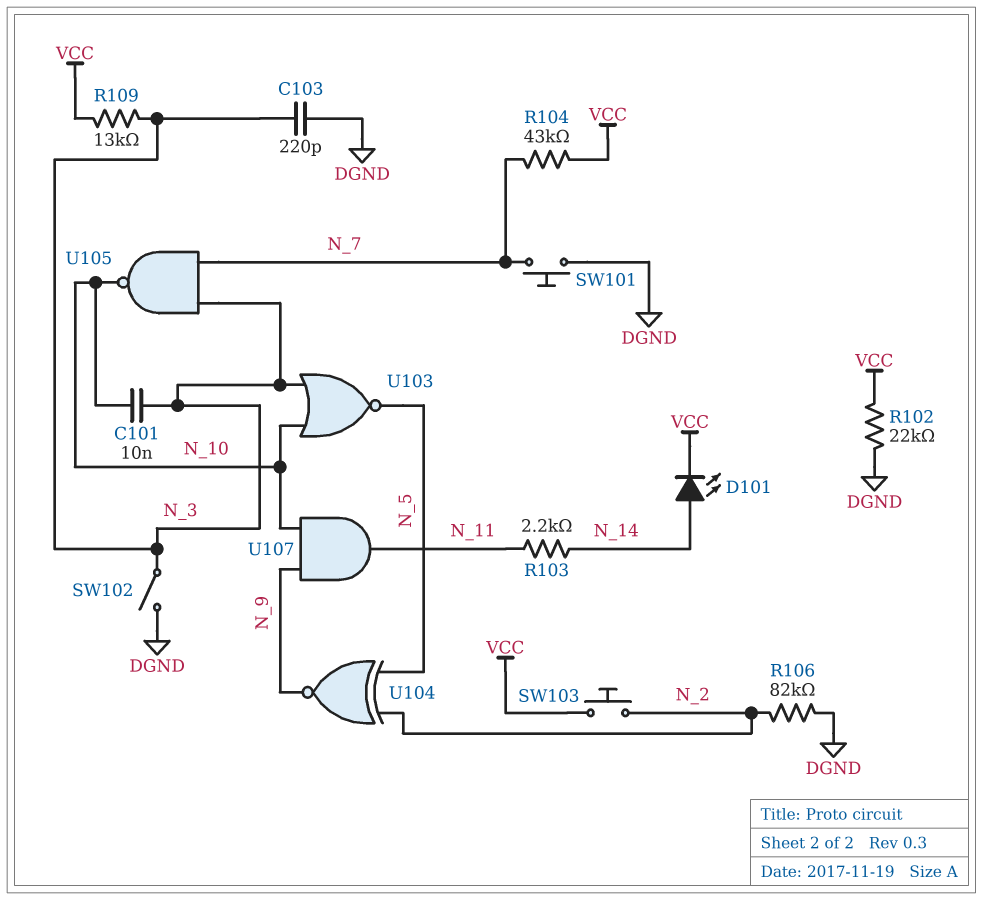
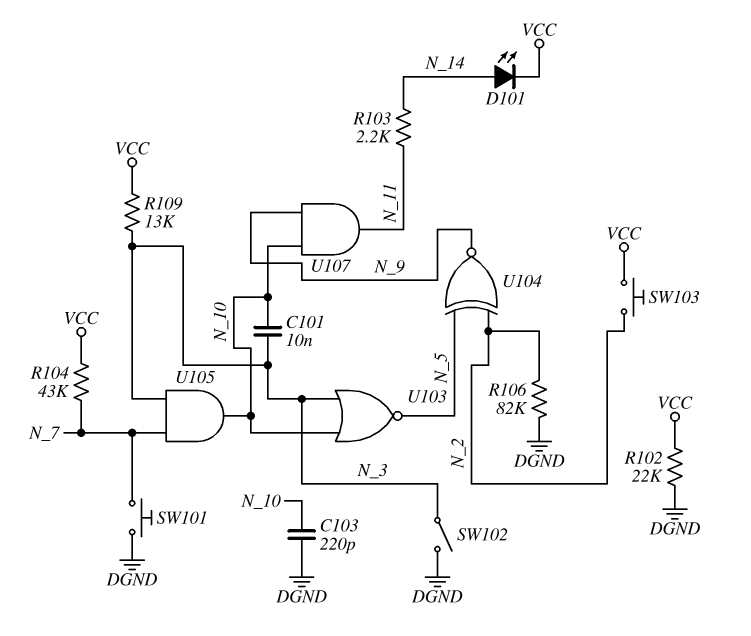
C103: 220pF (DGND, N_3) -> 220pF (DGND, N_10)
U105: NAND (in N_3, in N_7, out N_10) -> AND (in N_3, in N_7, out N_10)

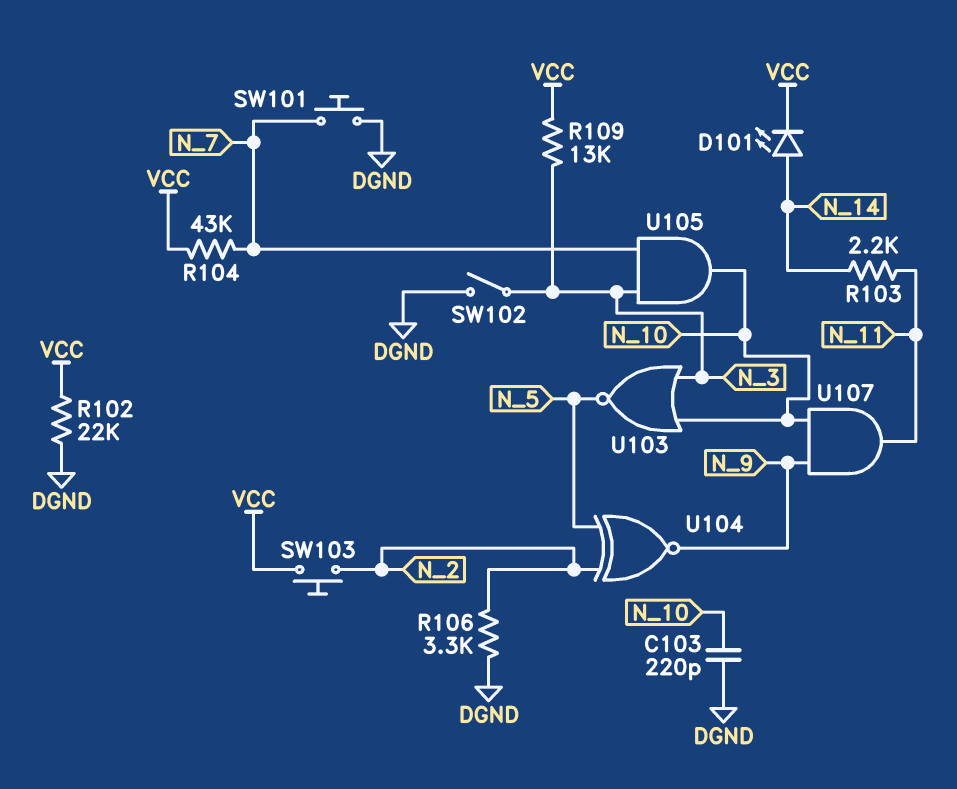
C101: 10nF (N_3, N_10) -> none
R106: 82k (DGND, N_2) -> 3.3k (DGND, N_2)

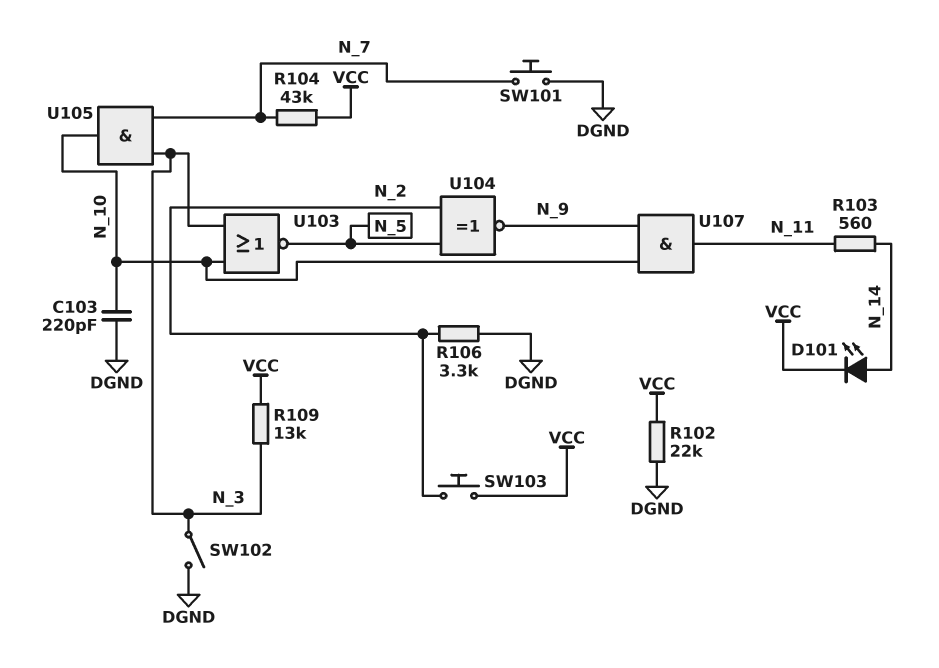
R103: 2.2k (N_11, N_14) -> 560 (N_11, N_14)

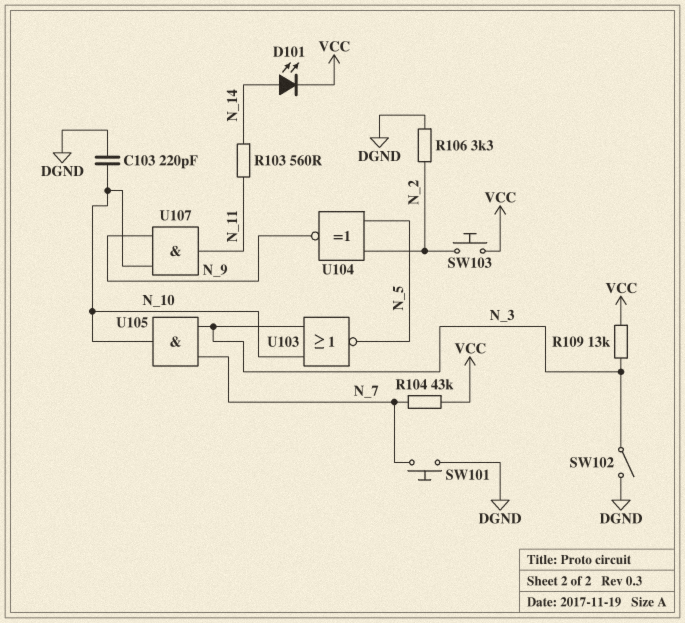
R102: 22k (DGND, VCC) -> none

